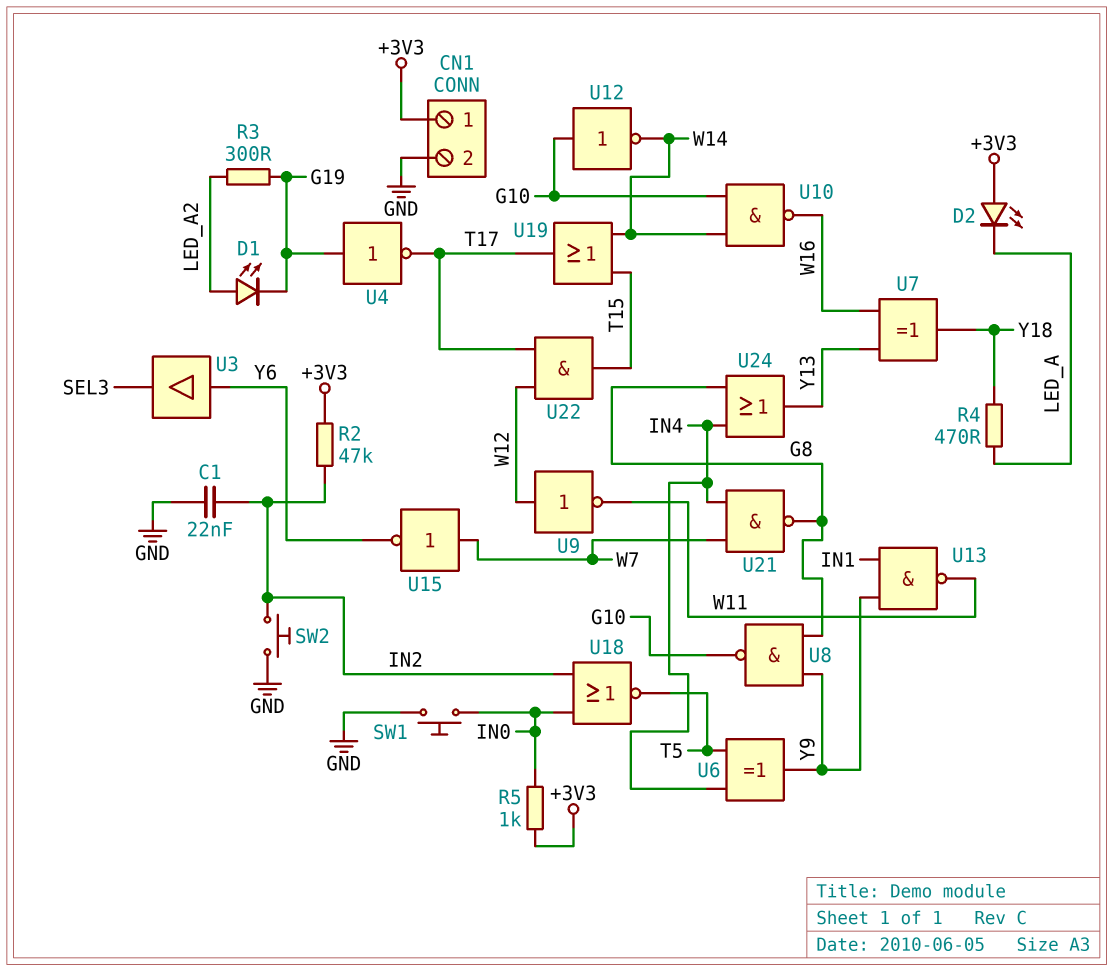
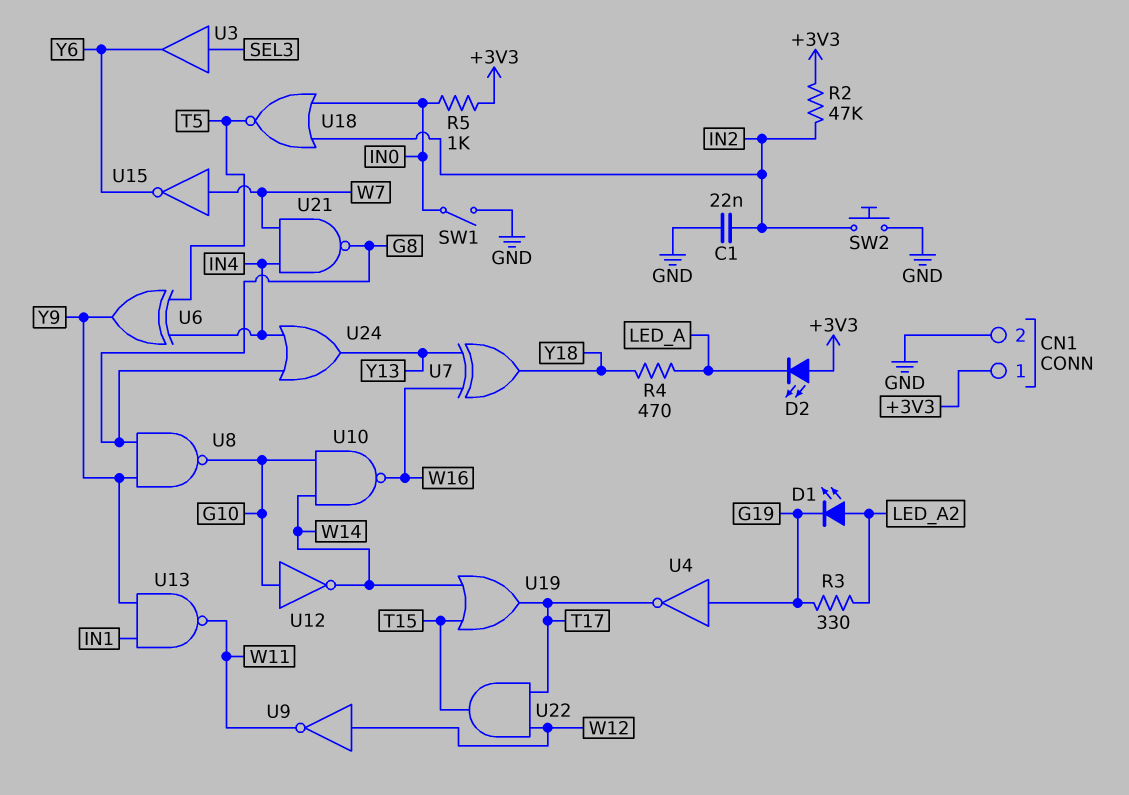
R3: 300 (G19, LED_A2) -> 330 (G19, LED_A2)
SW1: button (GND, IN0) -> switch (GND, IN0)
U3: buffer (in Y6, out SEL3) -> buffer (in SEL3, out Y6)

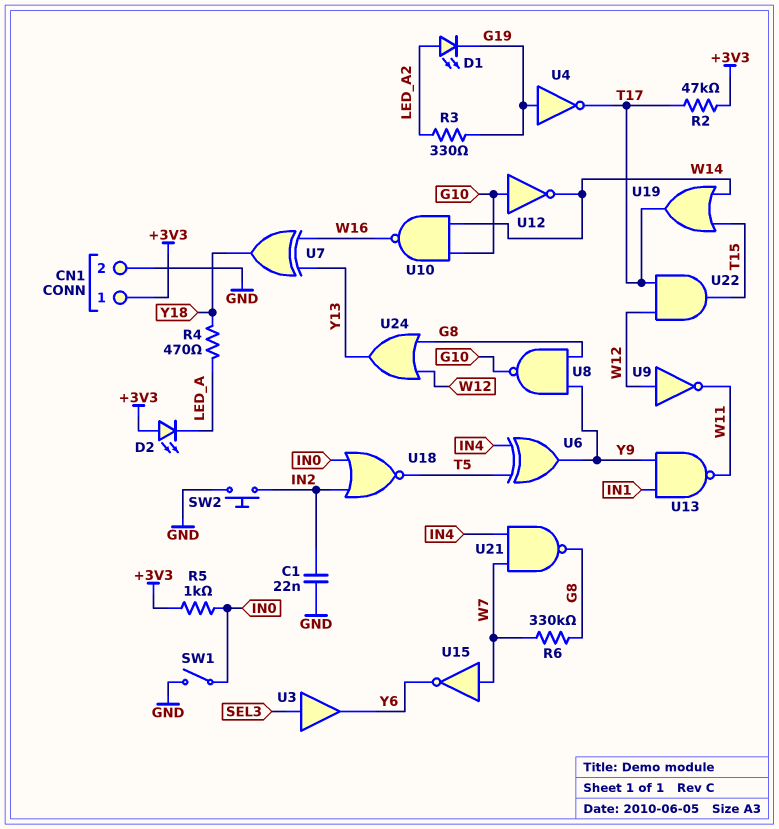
R2: 47k (+3V3, IN2) -> 47k (+3V3, T17)
R6: none -> 330k (G8, W7)
U24: OR (in G8, in IN4, out Y13) -> OR (in G8, in W12, out Y13)

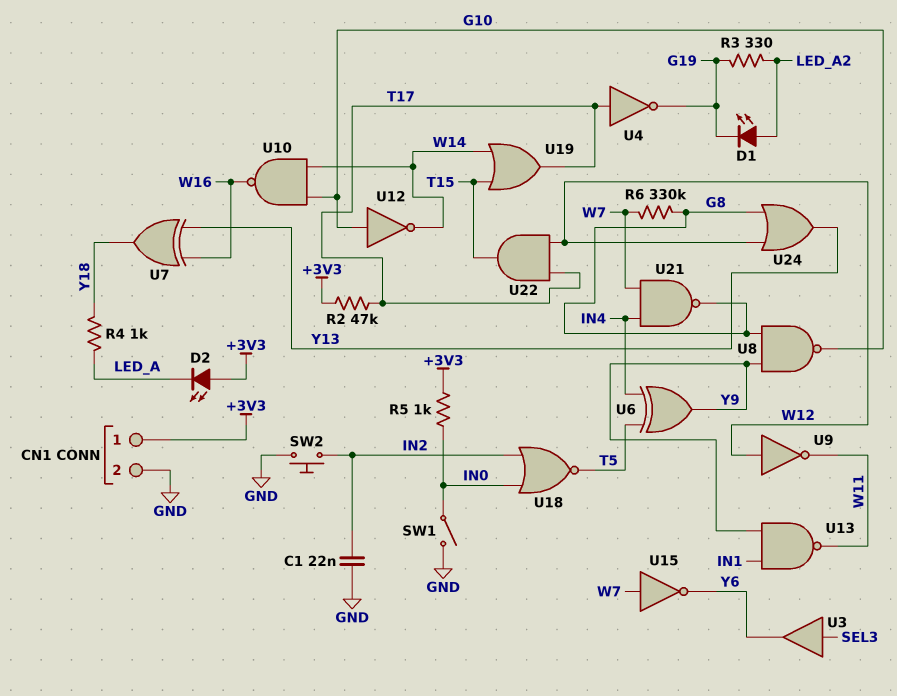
R4: 470 (LED_A, Y18) -> 1k (LED_A, Y18)
U4: NOT (in G19, out T17) -> NOT (in T17, out G19)

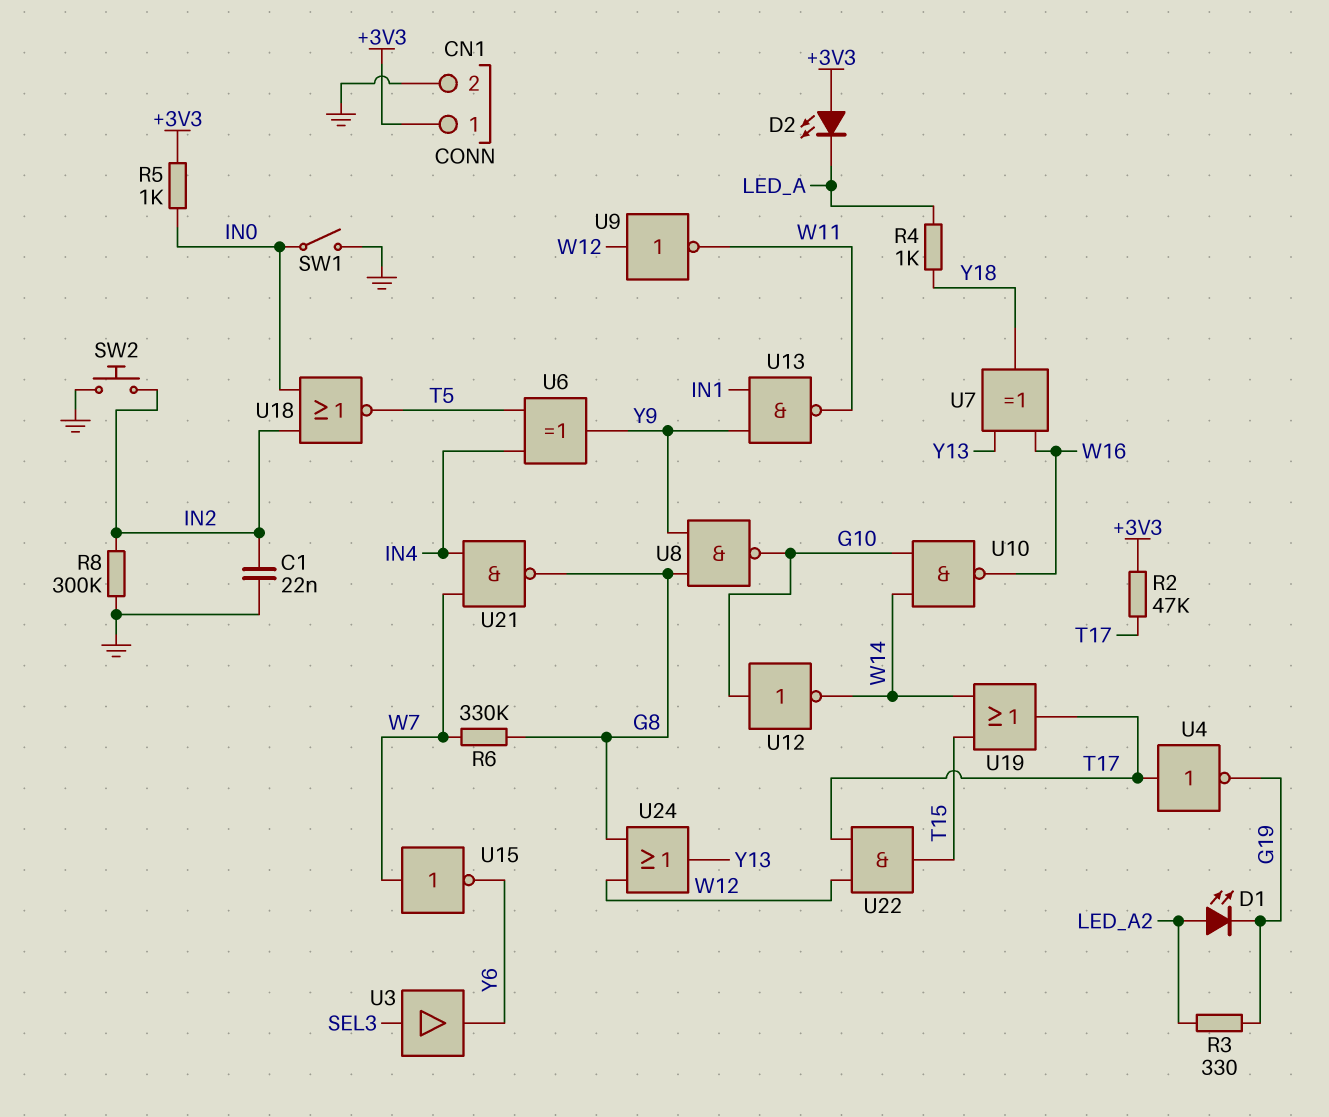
R8: none -> 300k (GND, IN2)

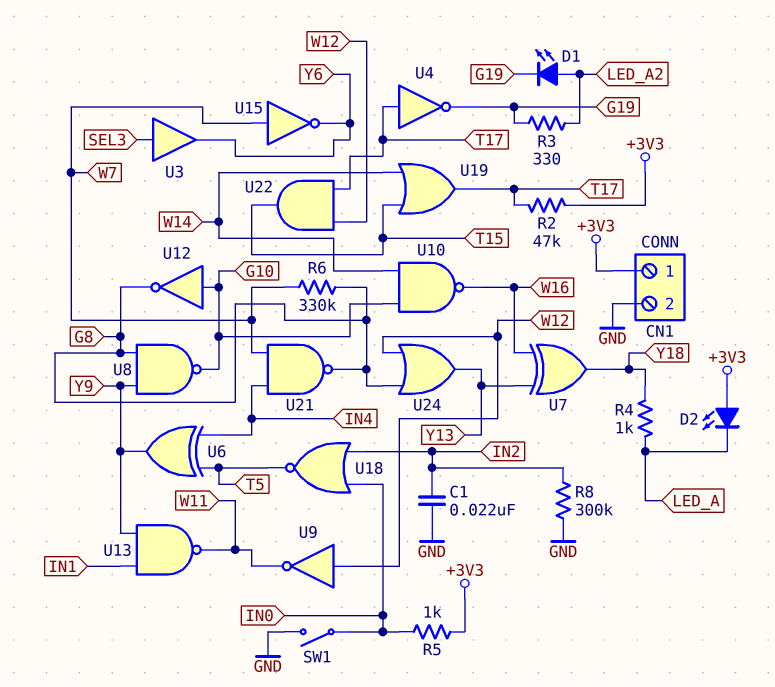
SW2: button (GND, IN2) -> none
U12: NOT (in G10, out W14) -> NOT (in G10, out G8)

